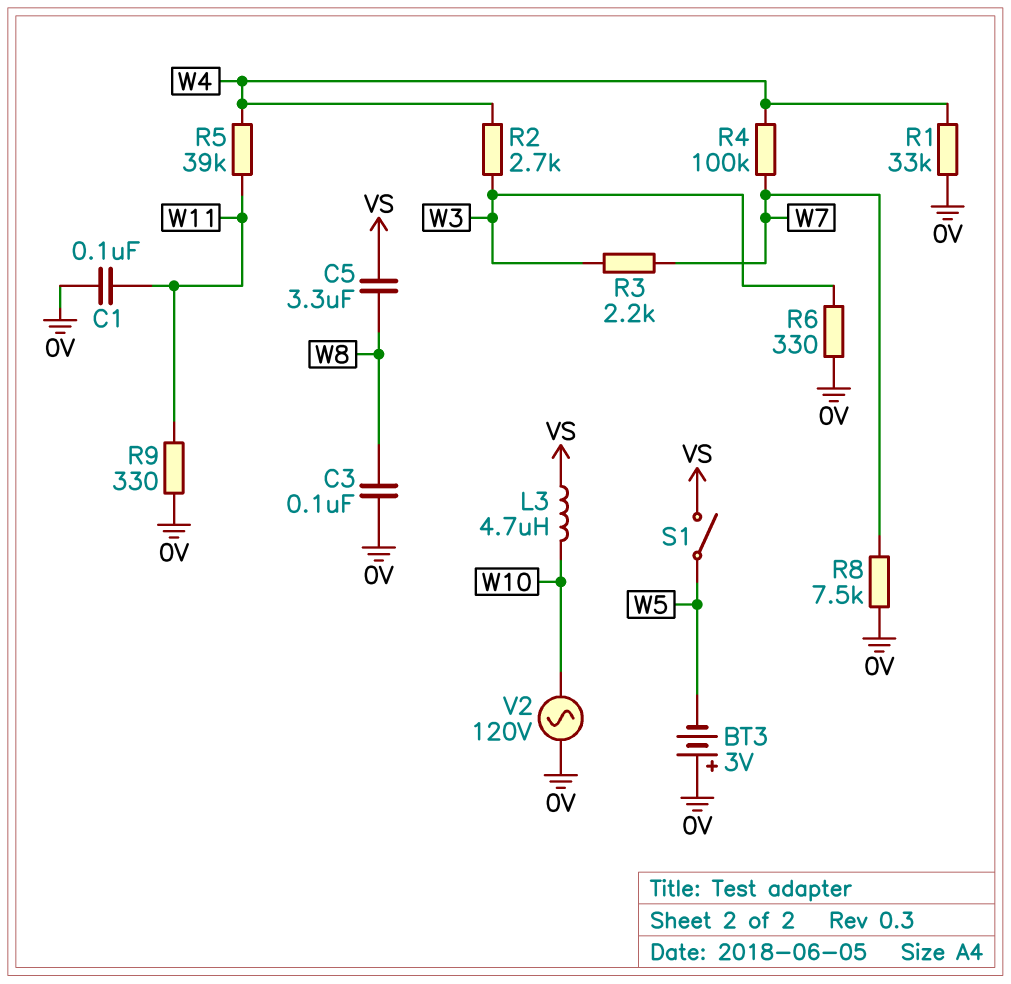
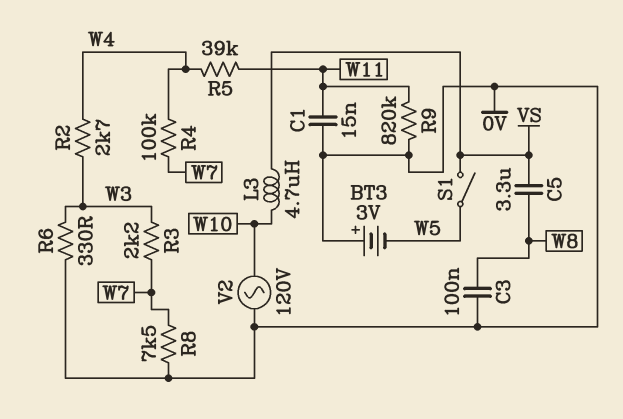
C1: 100nF (0V, W11) -> 15nF (0V, W11)
R1: 33k (0V, W4) -> none
R9: 330 (0V, W11) -> 820k (0V, W11)

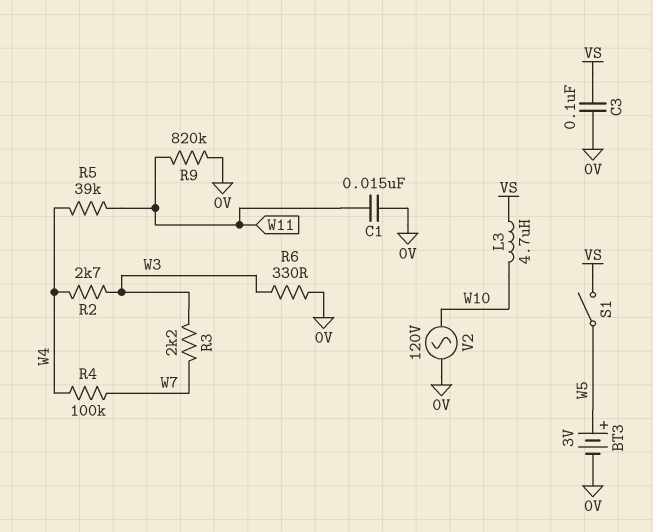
BT3: 3V (plus 0V, minus W5) -> 3V (plus W5, minus 0V)
C3: 100nF (0V, W8) -> 100nF (0V, VS)
C5: 3.3uF (VS, W8) -> none
R8: 7.5k (0V, W7) -> none

